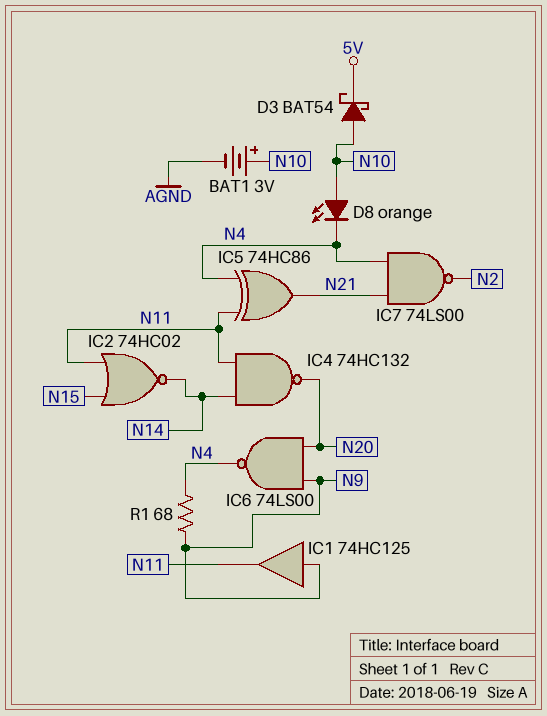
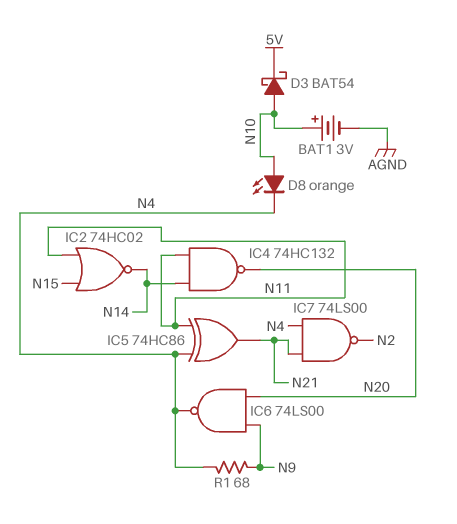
IC1: buffer 74HC125 (in N9, out N11) -> none

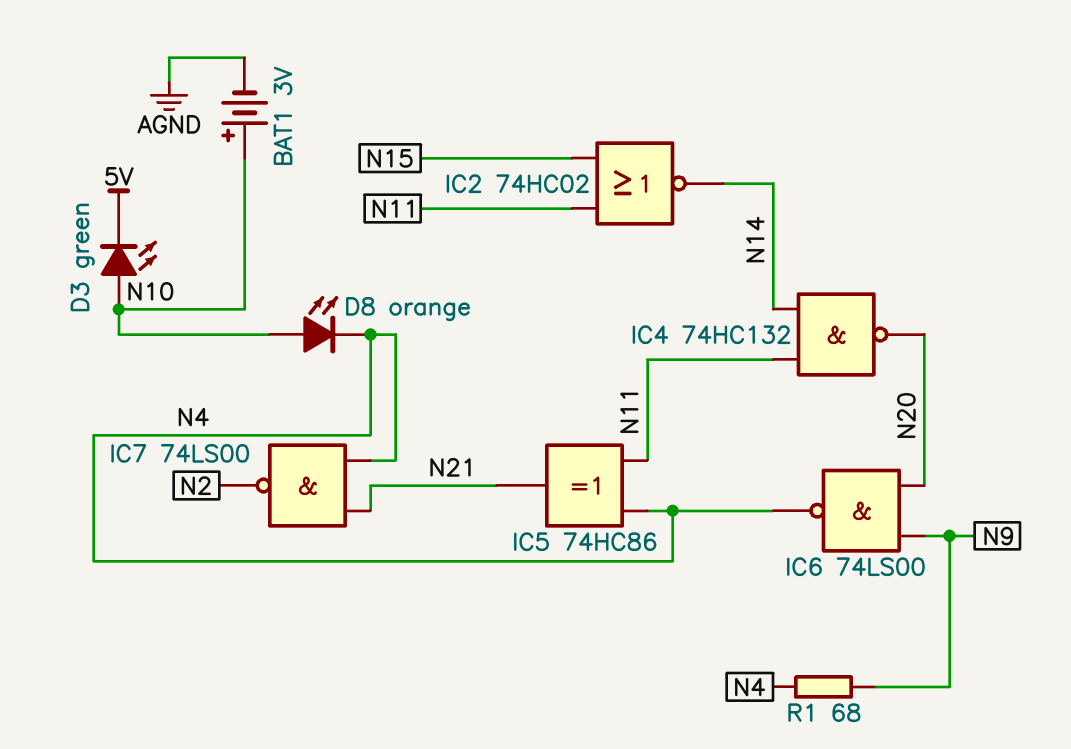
D3: schottky BAT54 (A N10, K 5V) -> LED green (A N10, K 5V)

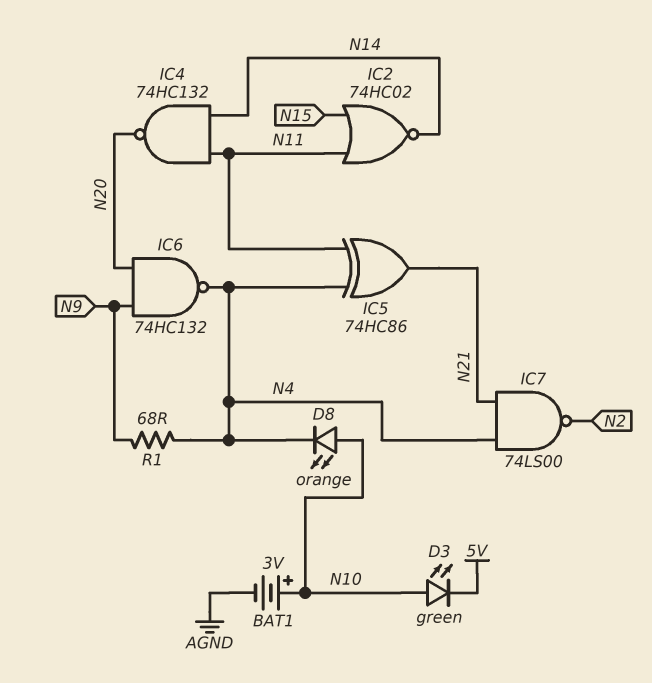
IC6: NAND 74LS00 (in N9, in N20, out N4) -> NAND 74HC132 (in N9, in N20, out N4)

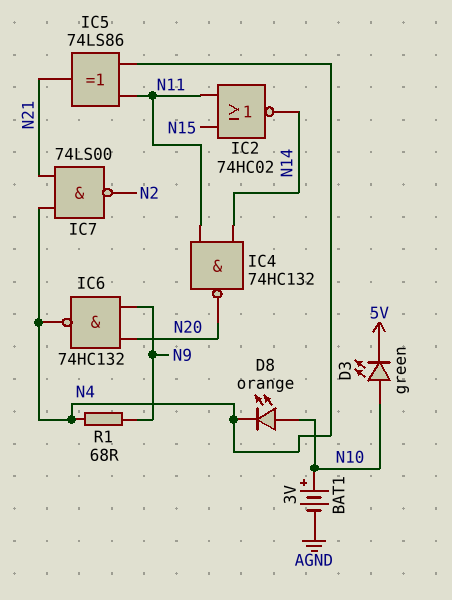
IC5: XOR 74HC86 (in N4, in N11, out N21) -> XOR 74LS86 (in N4, in N11, out N21)

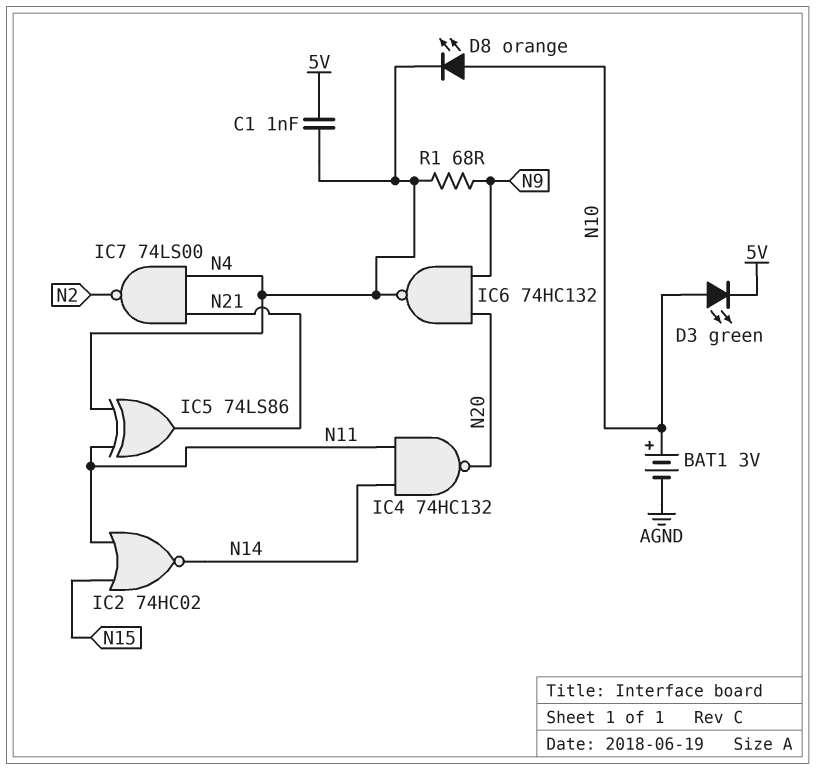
C1: none -> 1nF (5V, N4)

